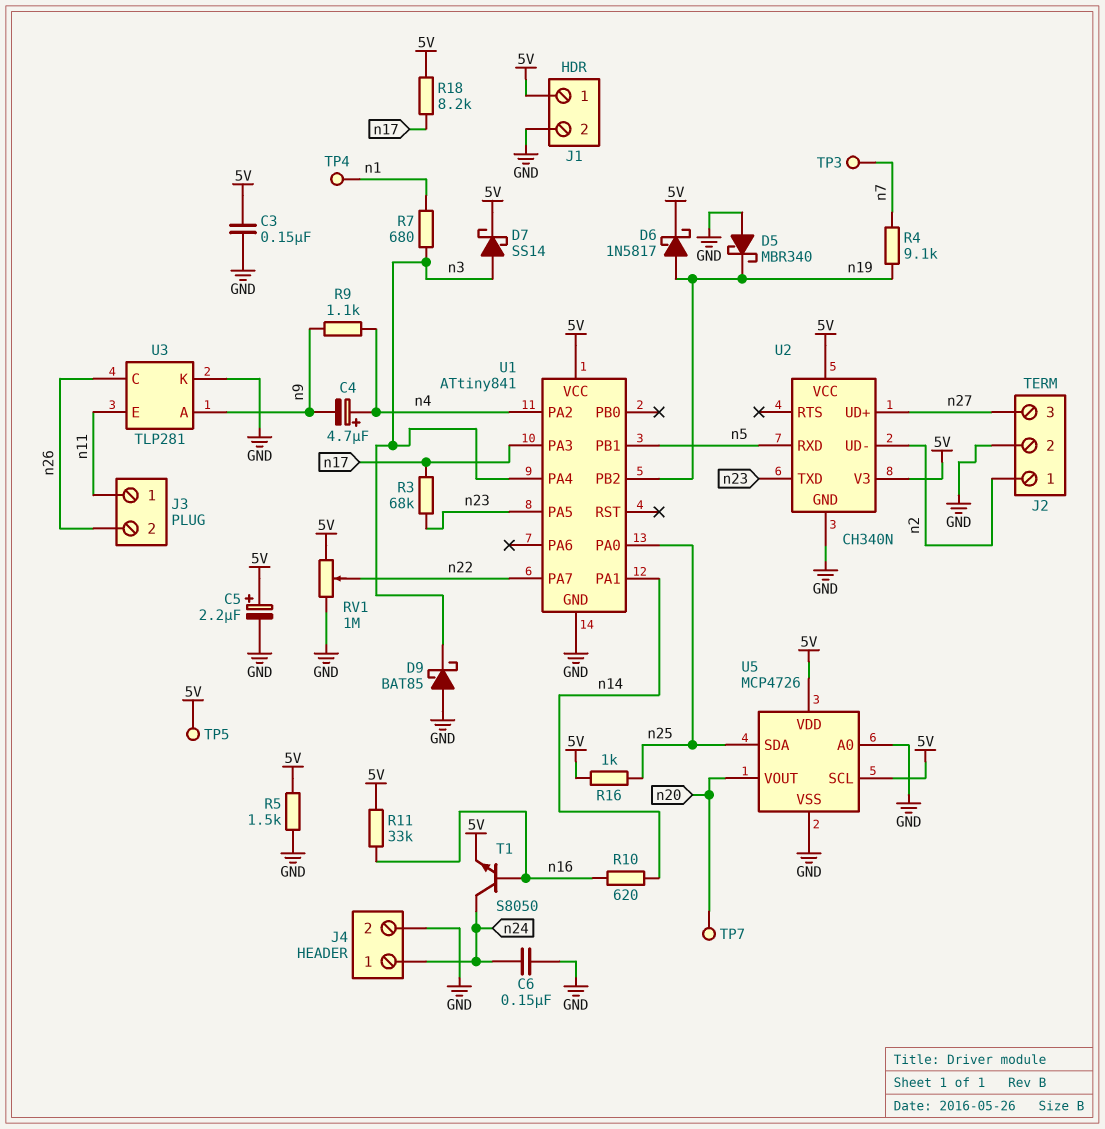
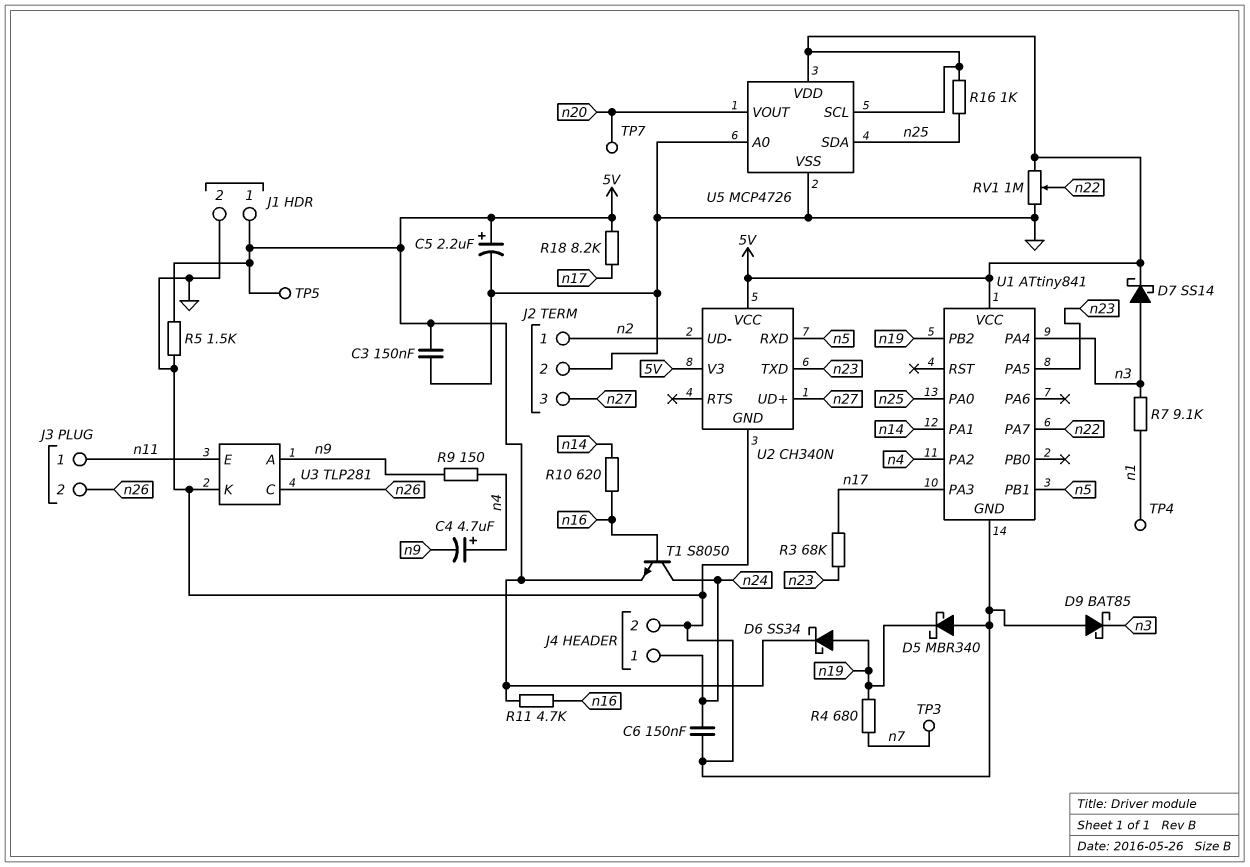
D6: schottky 1N5817 (A n19, K 5V) -> schottky SS34 (A n19, K 5V)
R4: 9.1k (n7, n19) -> 680 (n7, n19)
R7: 680 (n1, n3) -> 9.1k (n1, n3)
R9: 1.1k (n4, n9) -> 150 (n4, n9)
R11: 33k (5V, n16) -> 4.7k (5V, n16)

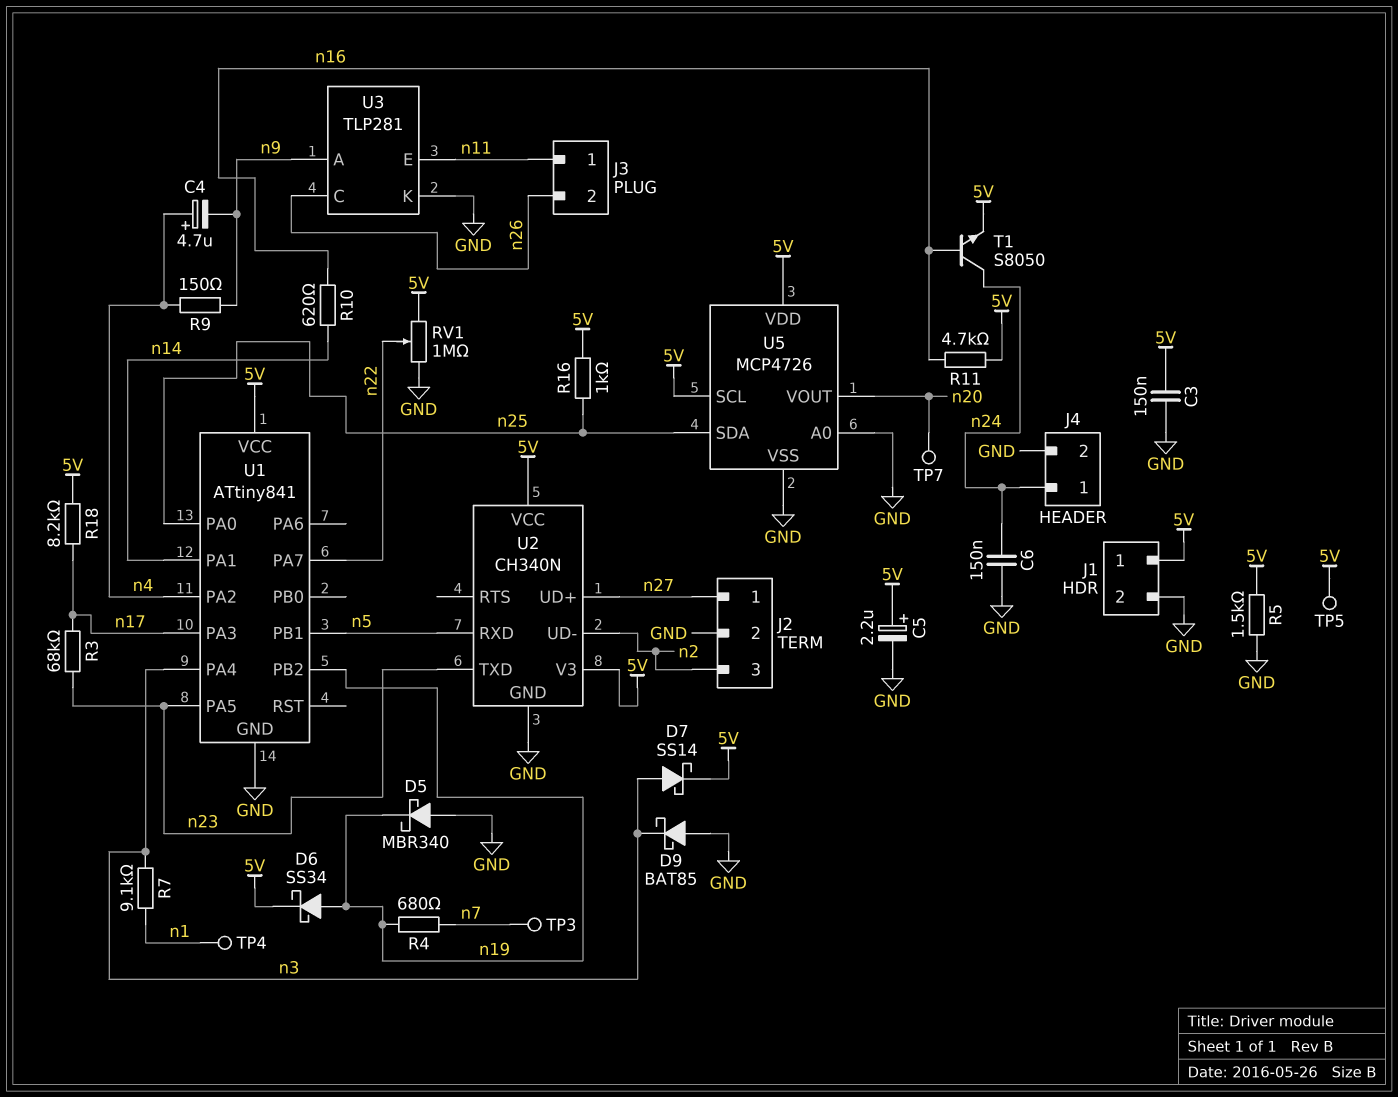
J2 pin 1: n2 -> n27
J2 pin 3: n27 -> n2

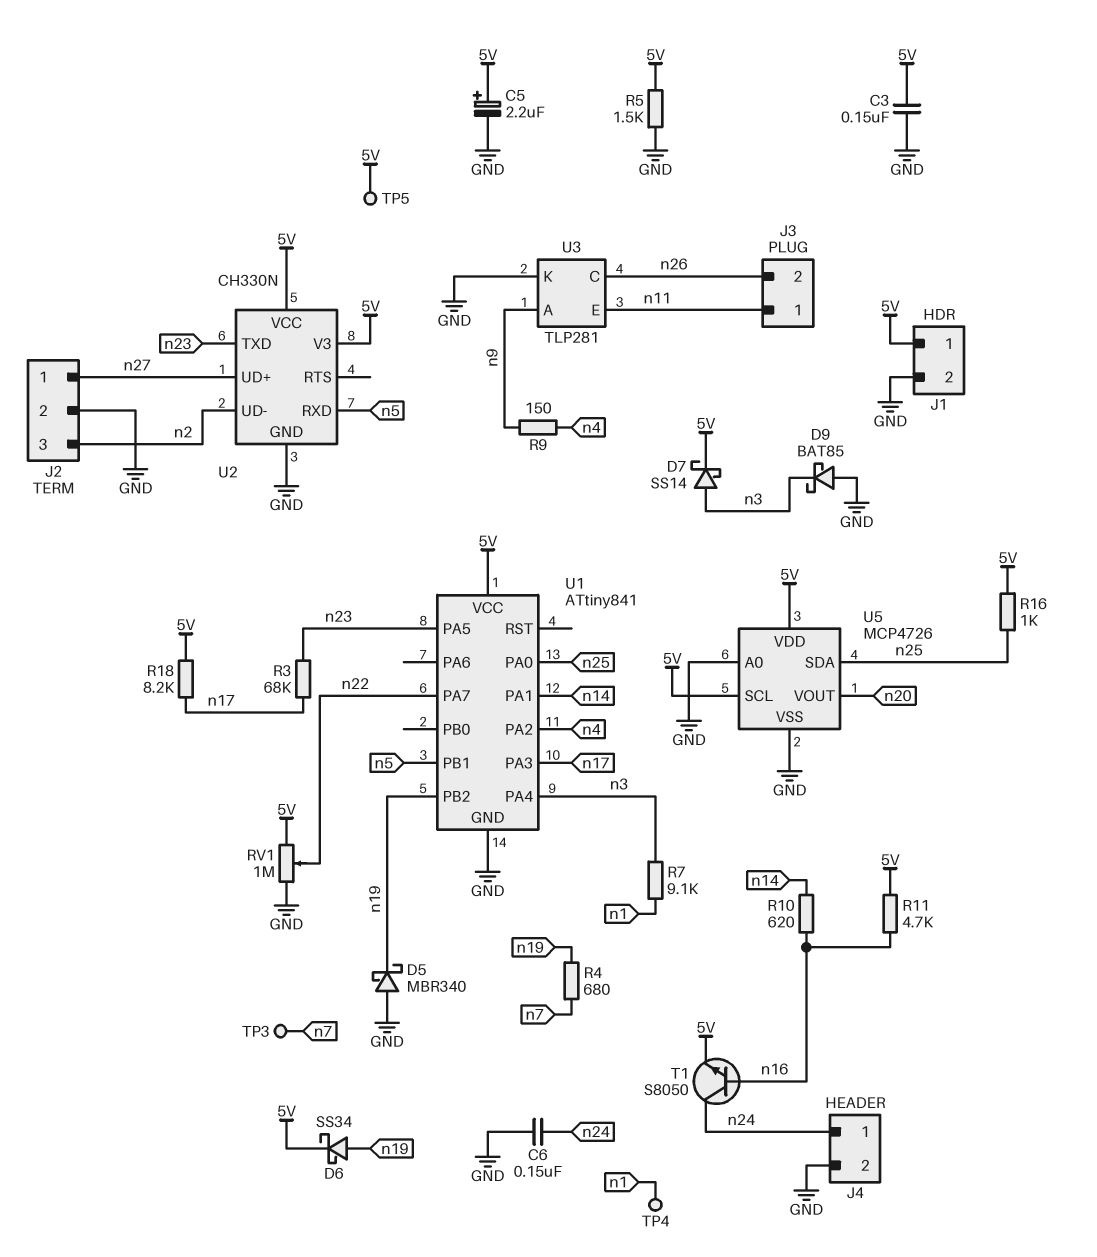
C4: 4.7uF (plus n4, minus n9) -> none
TP7: test point (n20) -> none
U2: CH340N -> CH330N

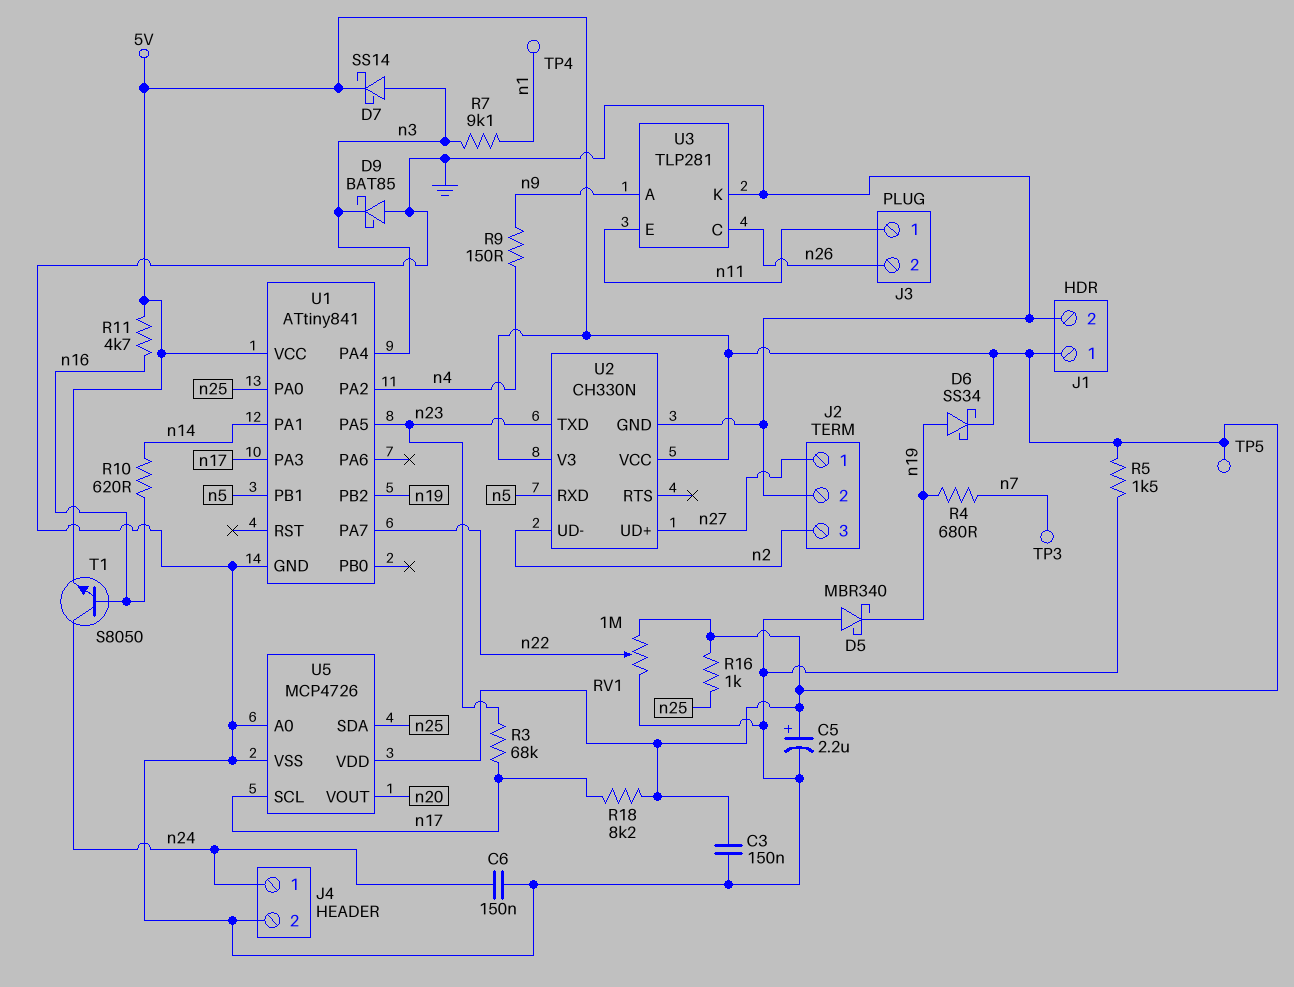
U5 pin SCL: 5V -> n17

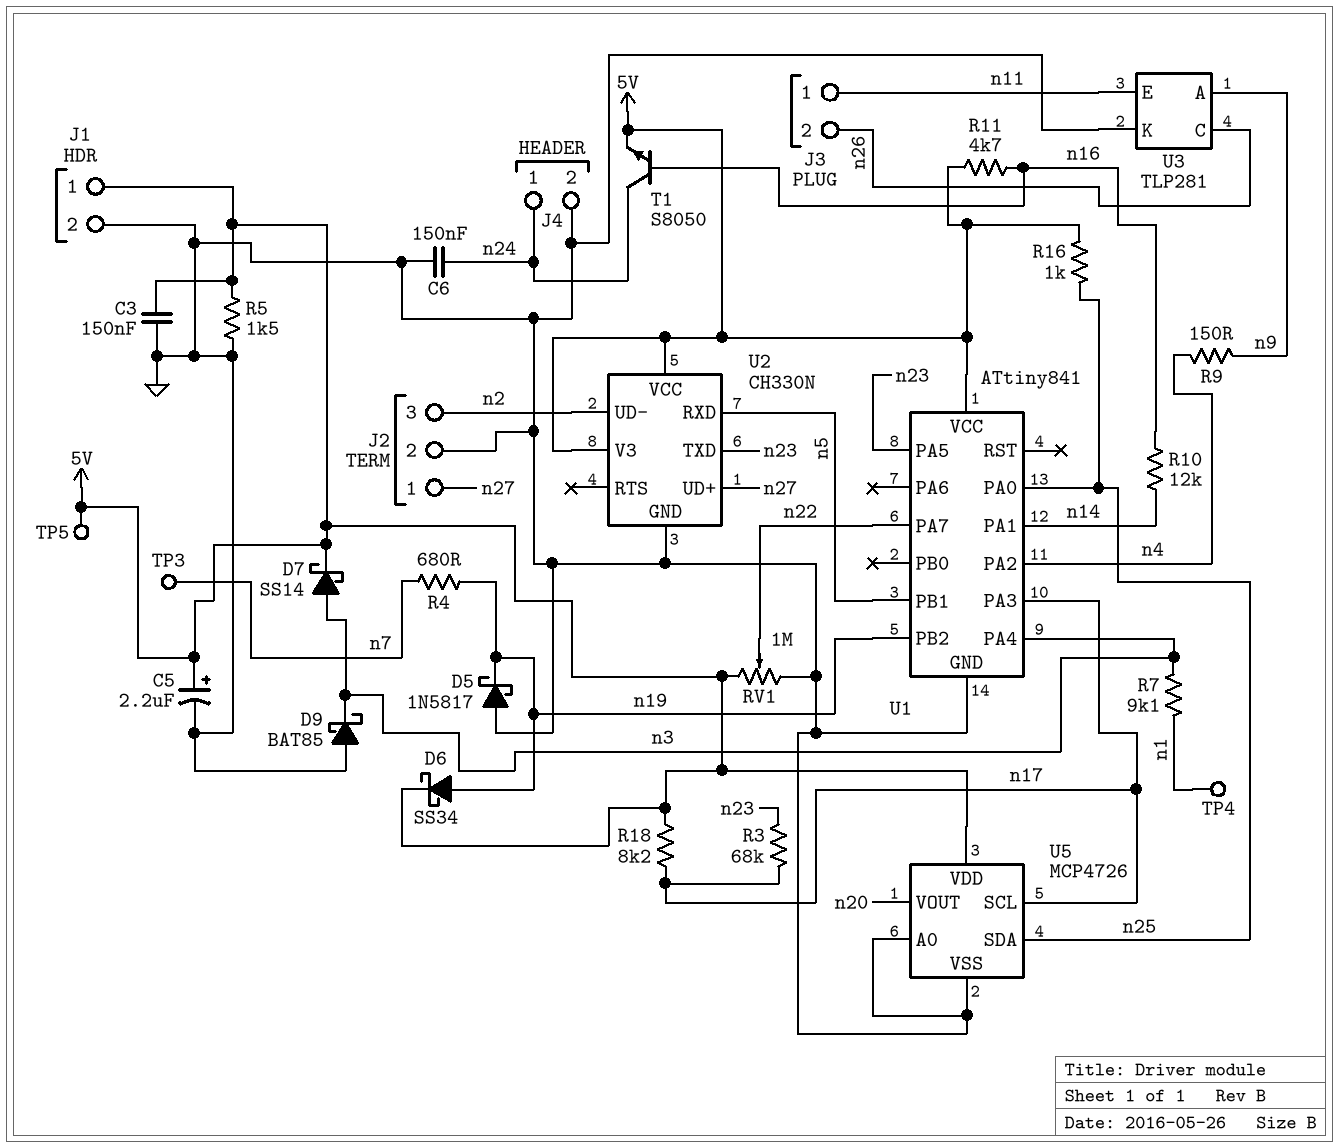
D5: schottky MBR340 (A GND, K n19) -> schottky 1N5817 (A GND, K n19)
R10: 620 (n14, n16) -> 12k (n14, n16)

